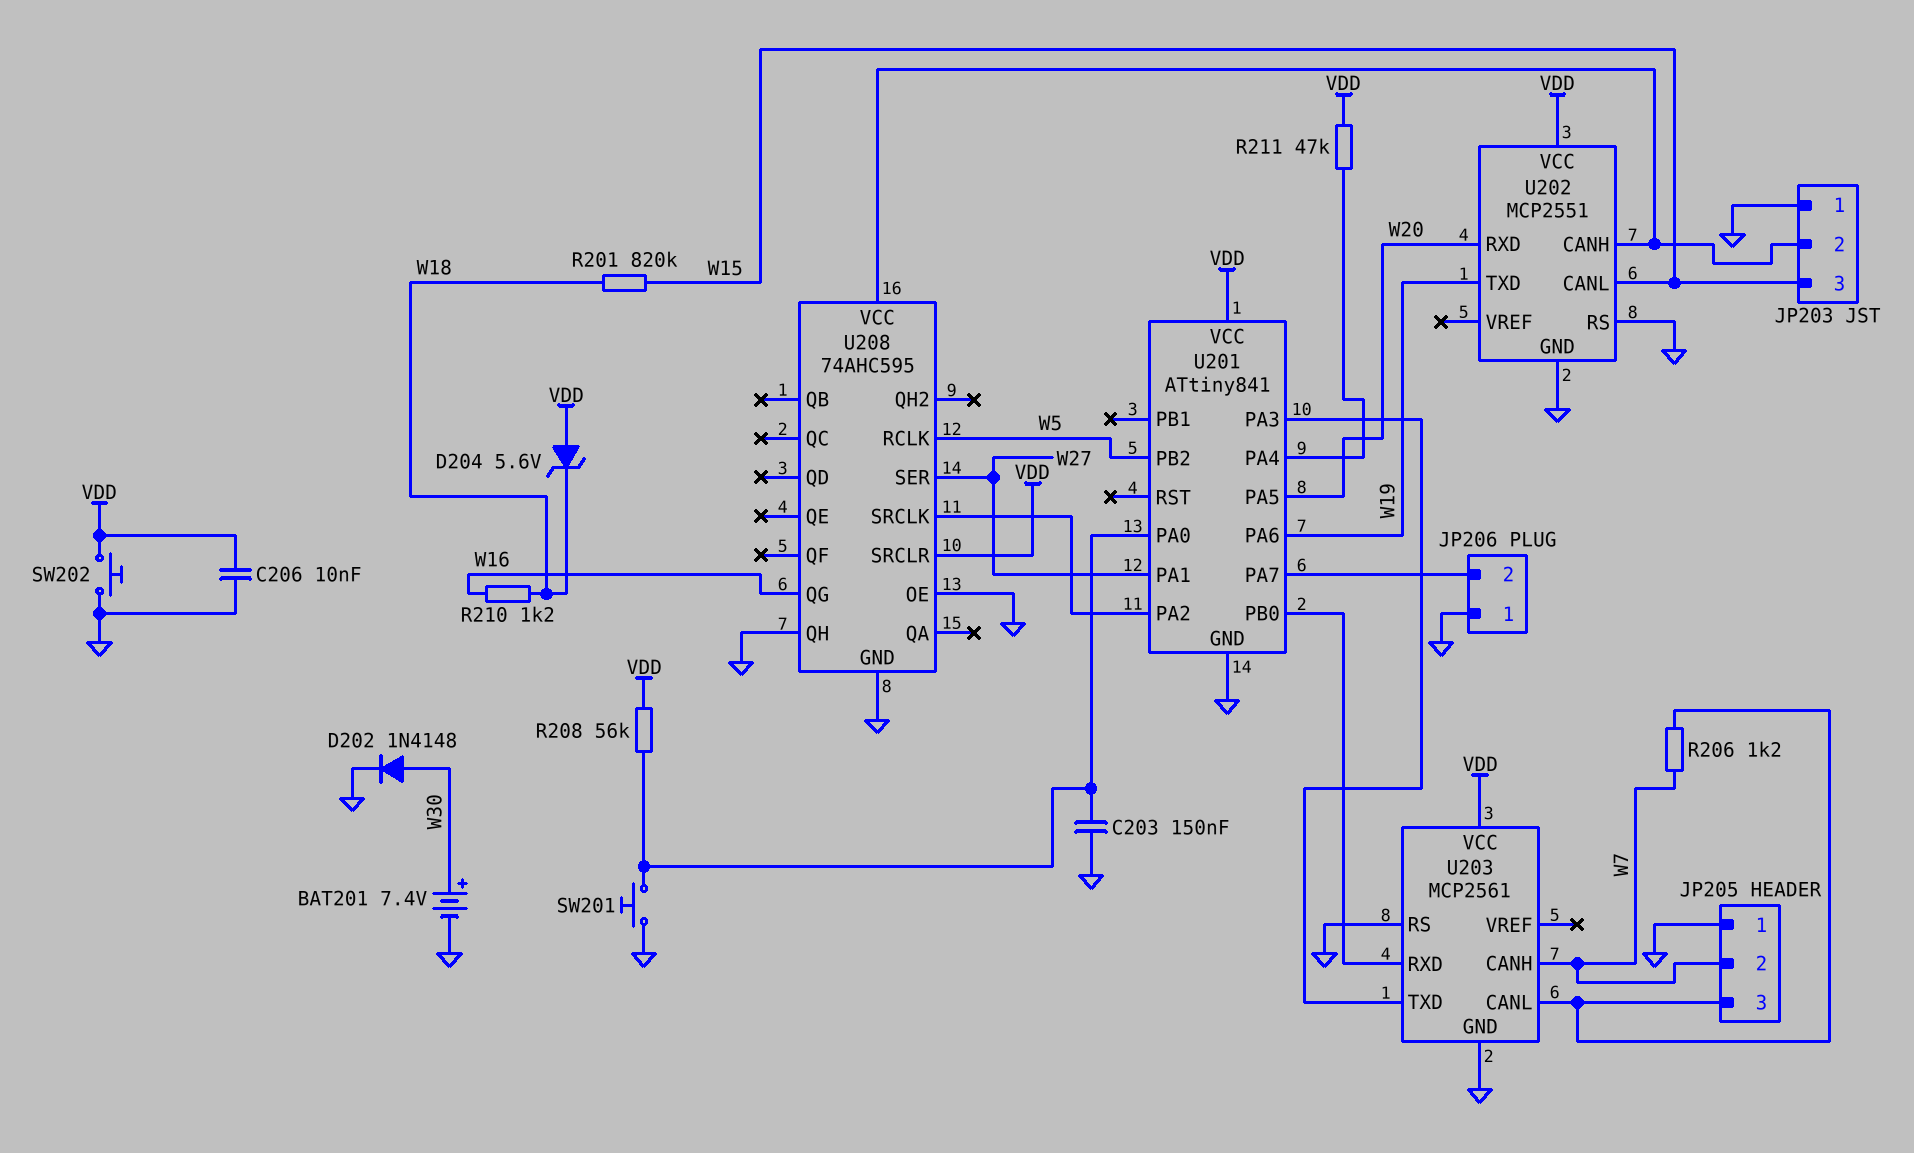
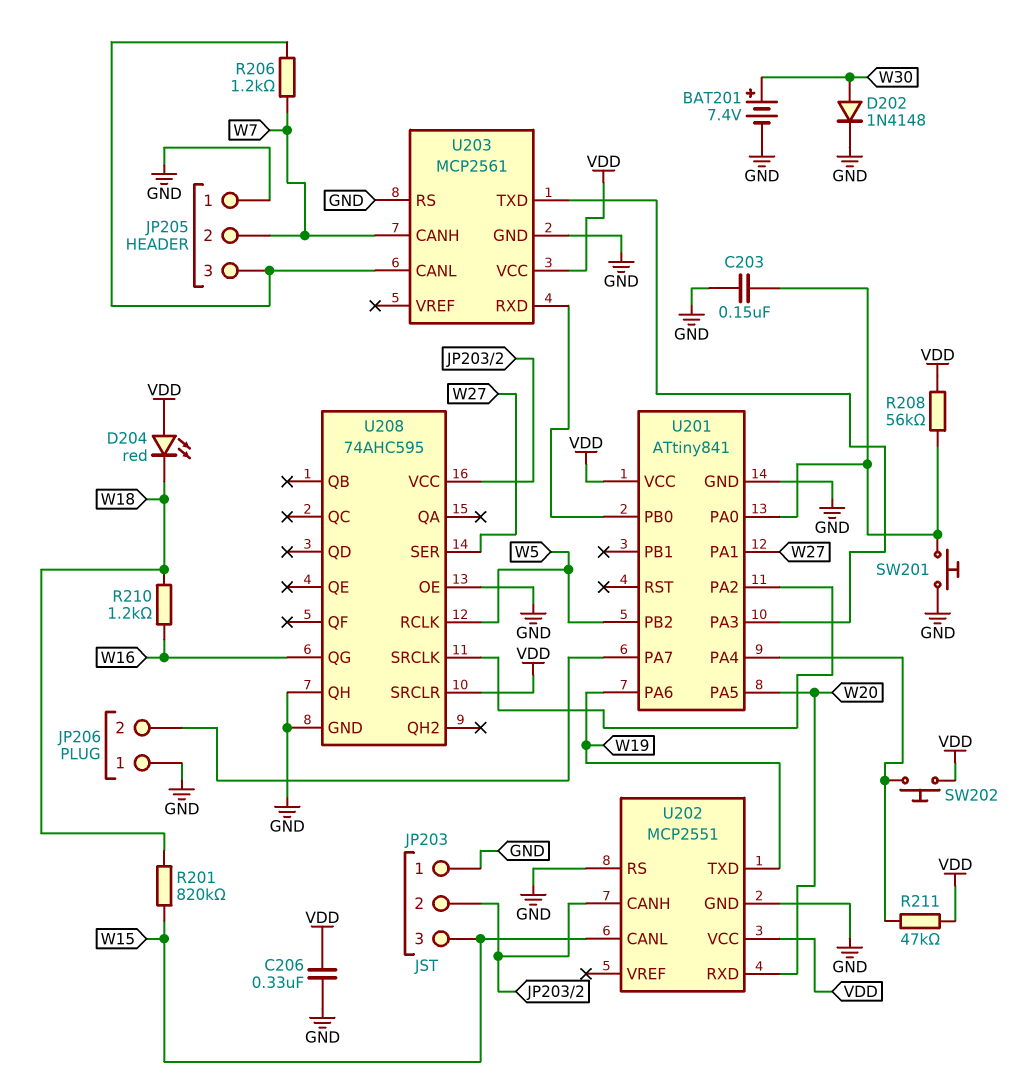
C206: 10nF (GND, VDD) -> 330nF (GND, VDD)
D204: zener 5.6V (A VDD, K W18) -> LED red (A VDD, K W18)
SW202: button (GND, VDD) -> button (U201/PA4, VDD)

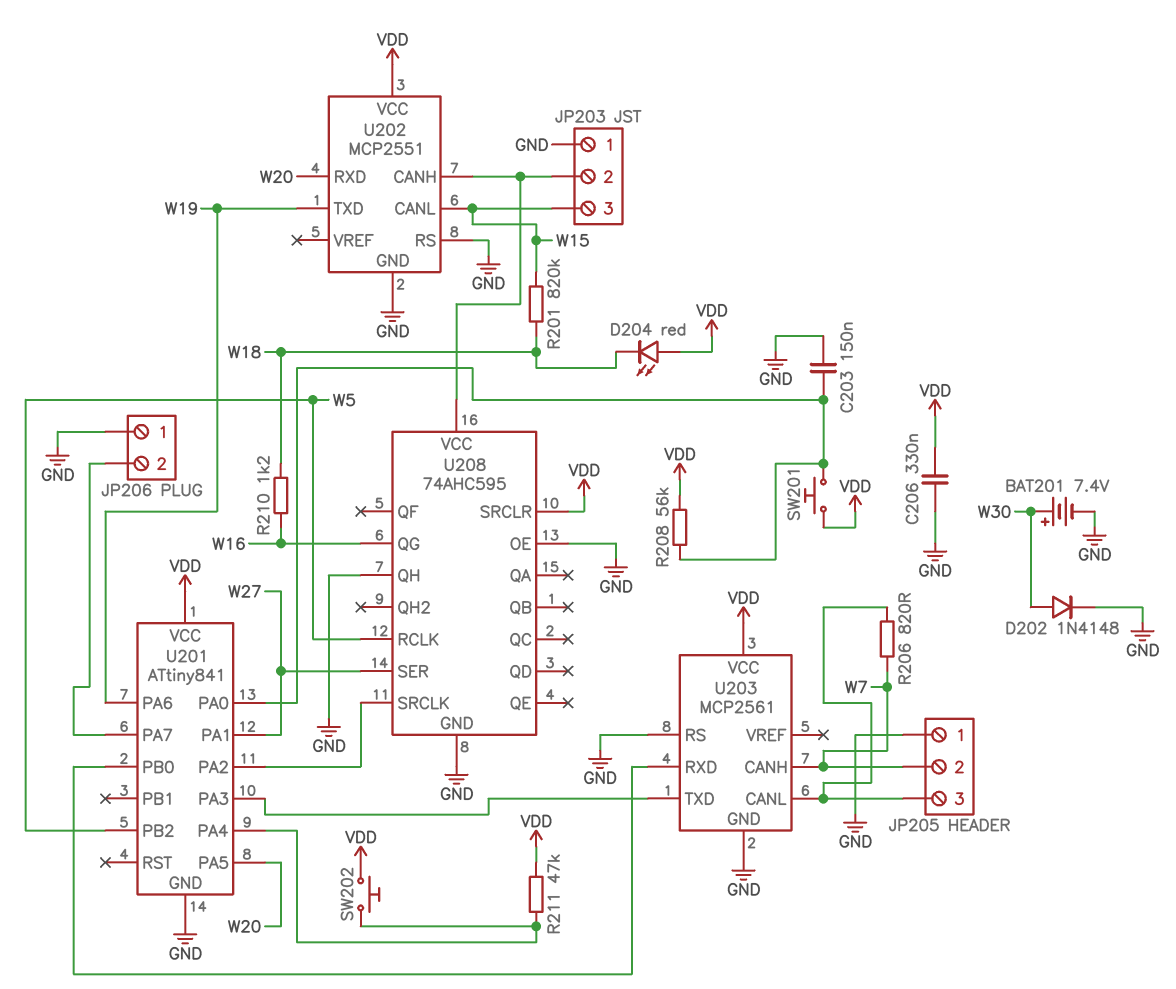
R206: 1.2k (JP205/3, W7) -> 820 (JP205/3, W7)
SW201: button (GND, U201/PA0) -> button (U201/PA0, VDD)

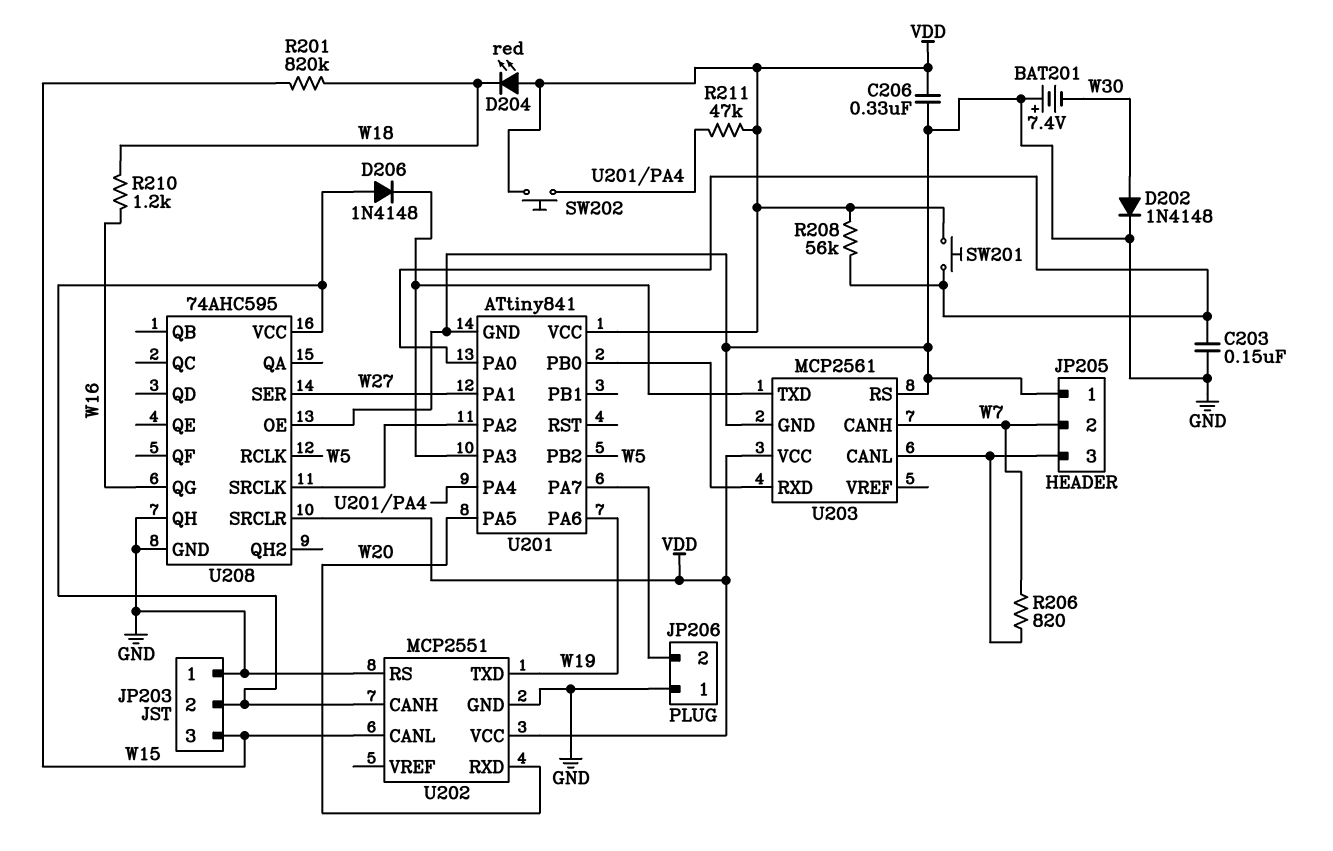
BAT201: 7.4V (plus W30, minus GND) -> 7.4V (plus GND, minus W30)
D206: none -> diode 1N4148 (A JP203/2, K U201/PA3)

